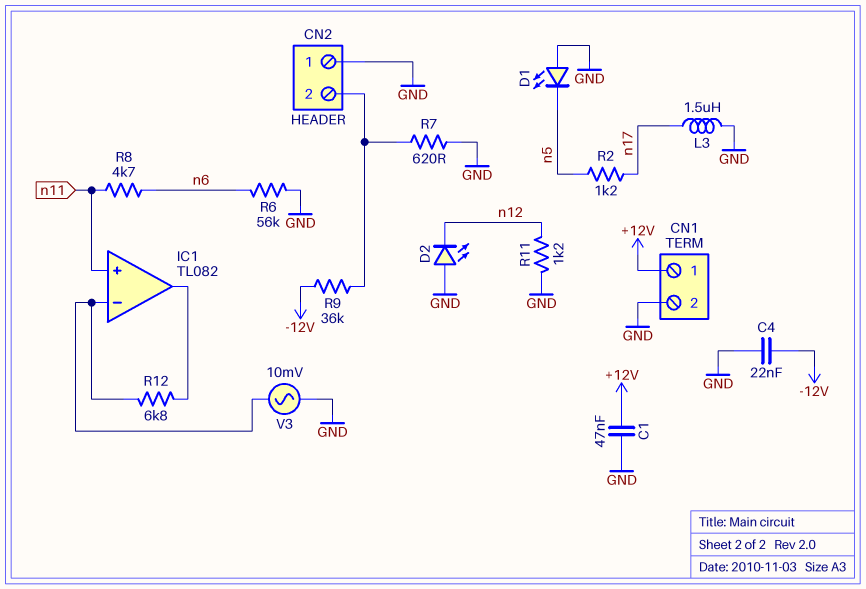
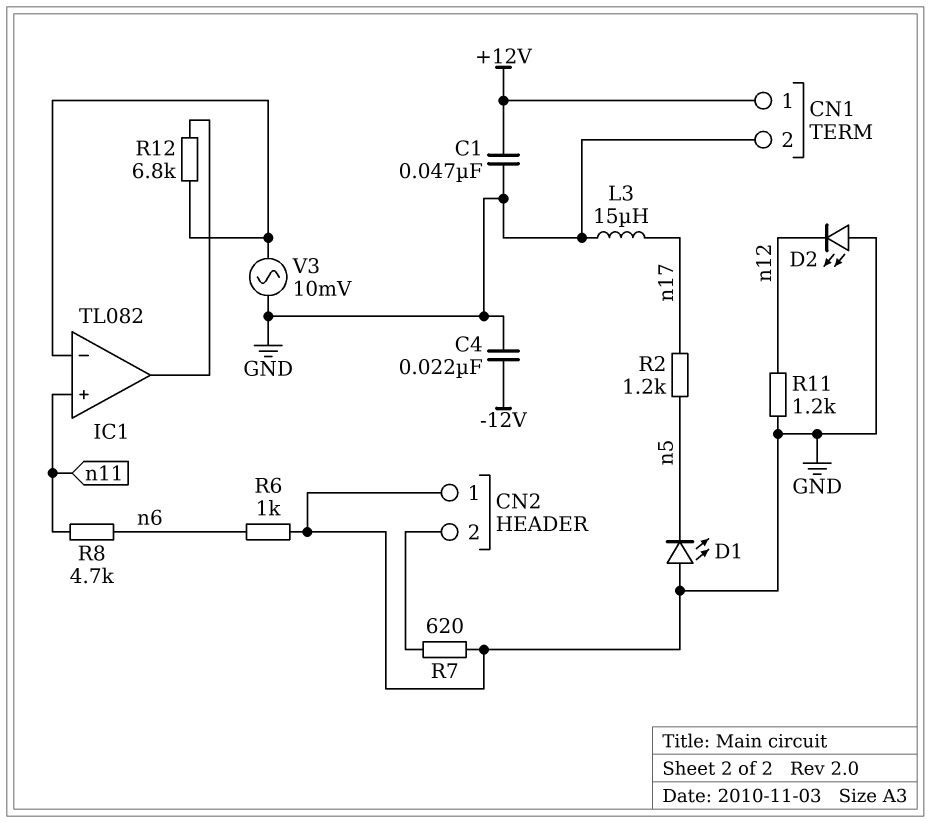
L3: 1.5uH (GND, n17) -> 15uH (GND, n17)
R6: 56k (GND, n6) -> 1k (GND, n6)
R9: 36k (-12V, CN2/2) -> none

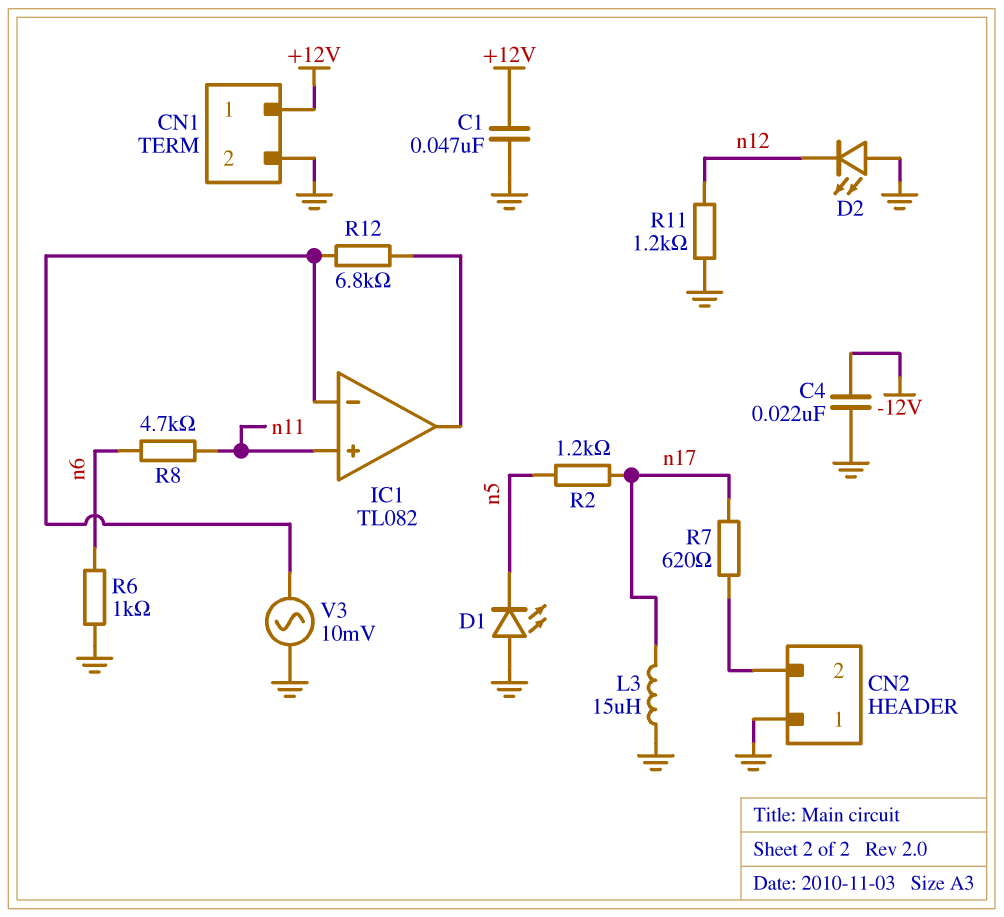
R7: 620 (CN2/2, GND) -> 620 (CN2/2, n17)

